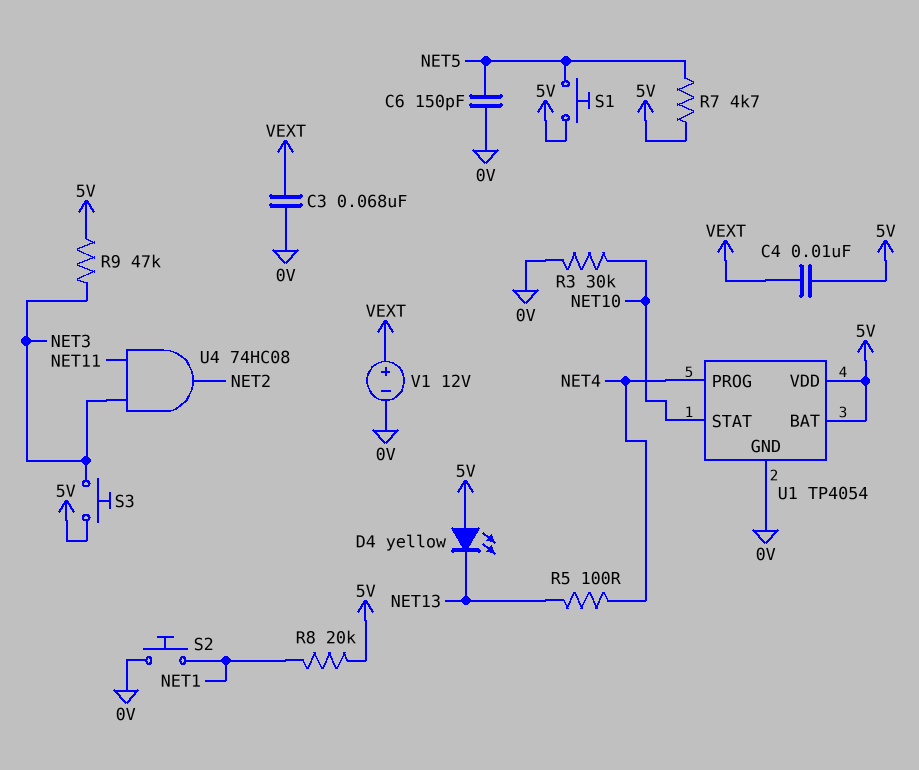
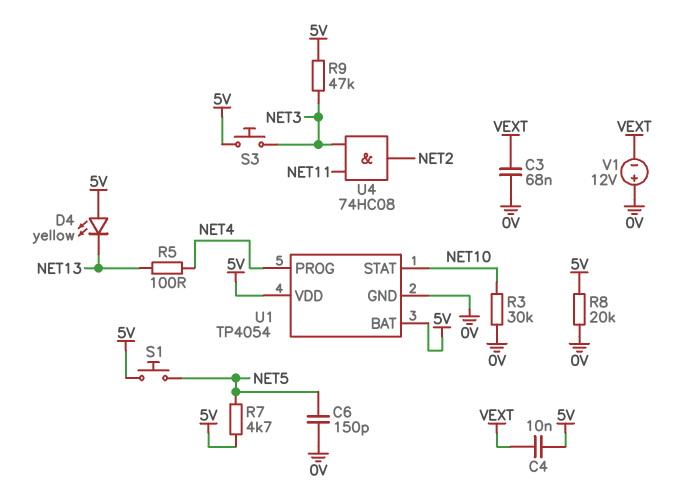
R8: 20k (5V, NET1) -> 20k (0V, 5V)
S2: button (0V, NET1) -> none
V1: 12V (plus VEXT, minus 0V) -> 12V (plus 0V, minus VEXT)

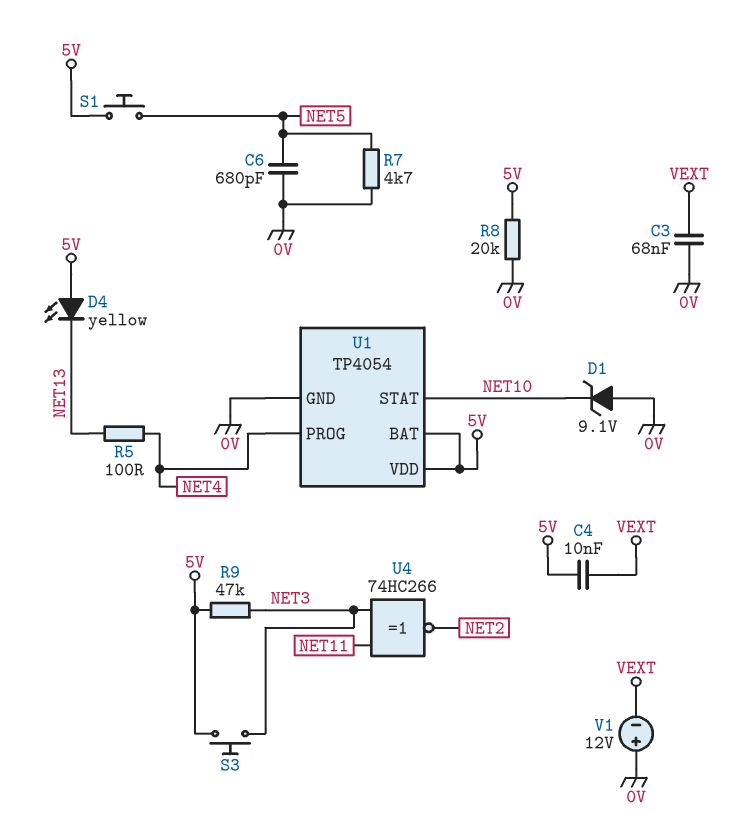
C6: 150pF (0V, NET5) -> 680pF (0V, NET5)
D1: none -> zener 9.1V (A 0V, K NET10)
R3: 30k (0V, NET10) -> none
R7: 4.7k (5V, NET5) -> 4.7k (0V, NET5)
U4: AND 74HC08 (in NET3, in NET11, out NET2) -> XNOR 74HC266 (in NET3, in NET11, out NET2)

